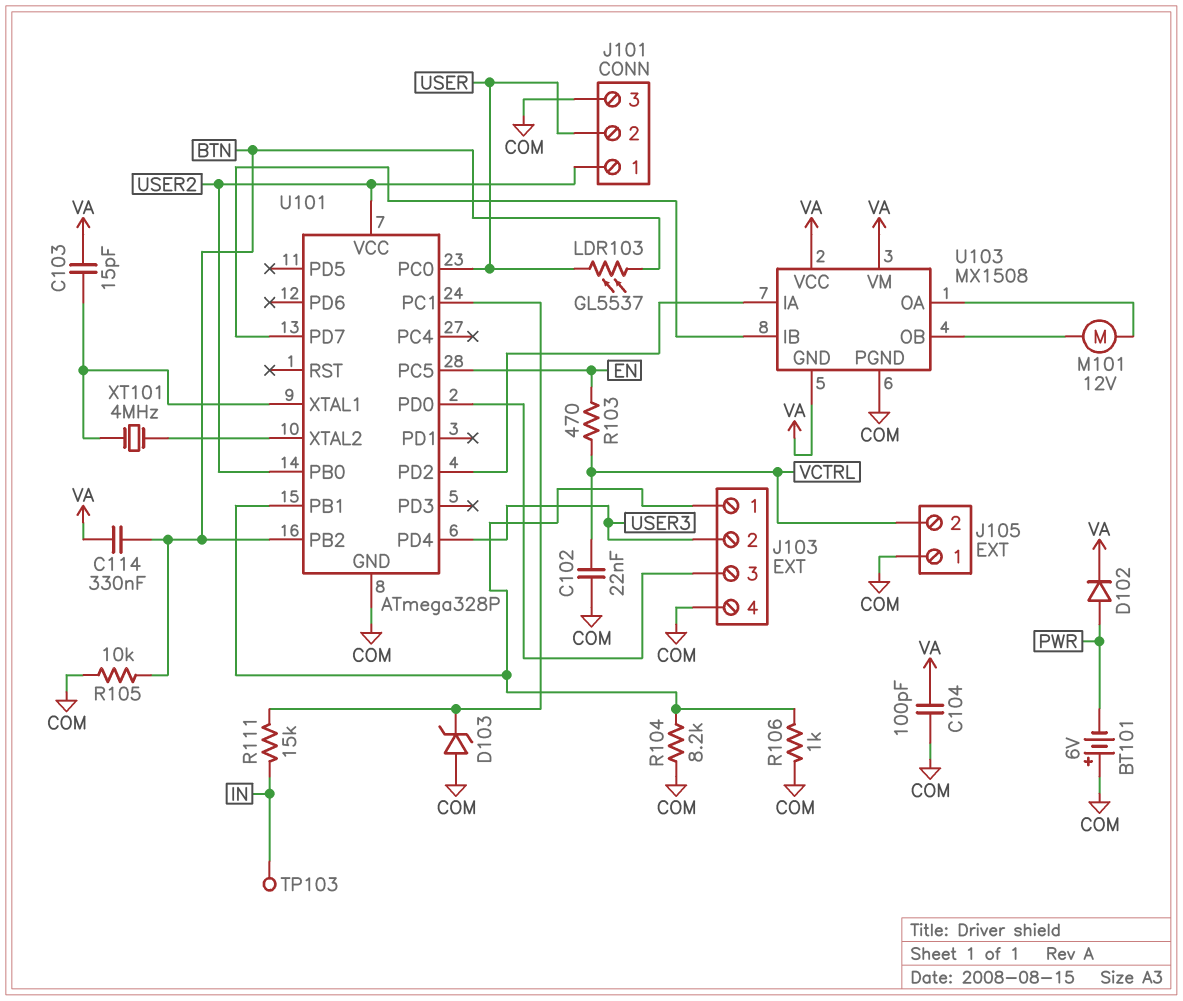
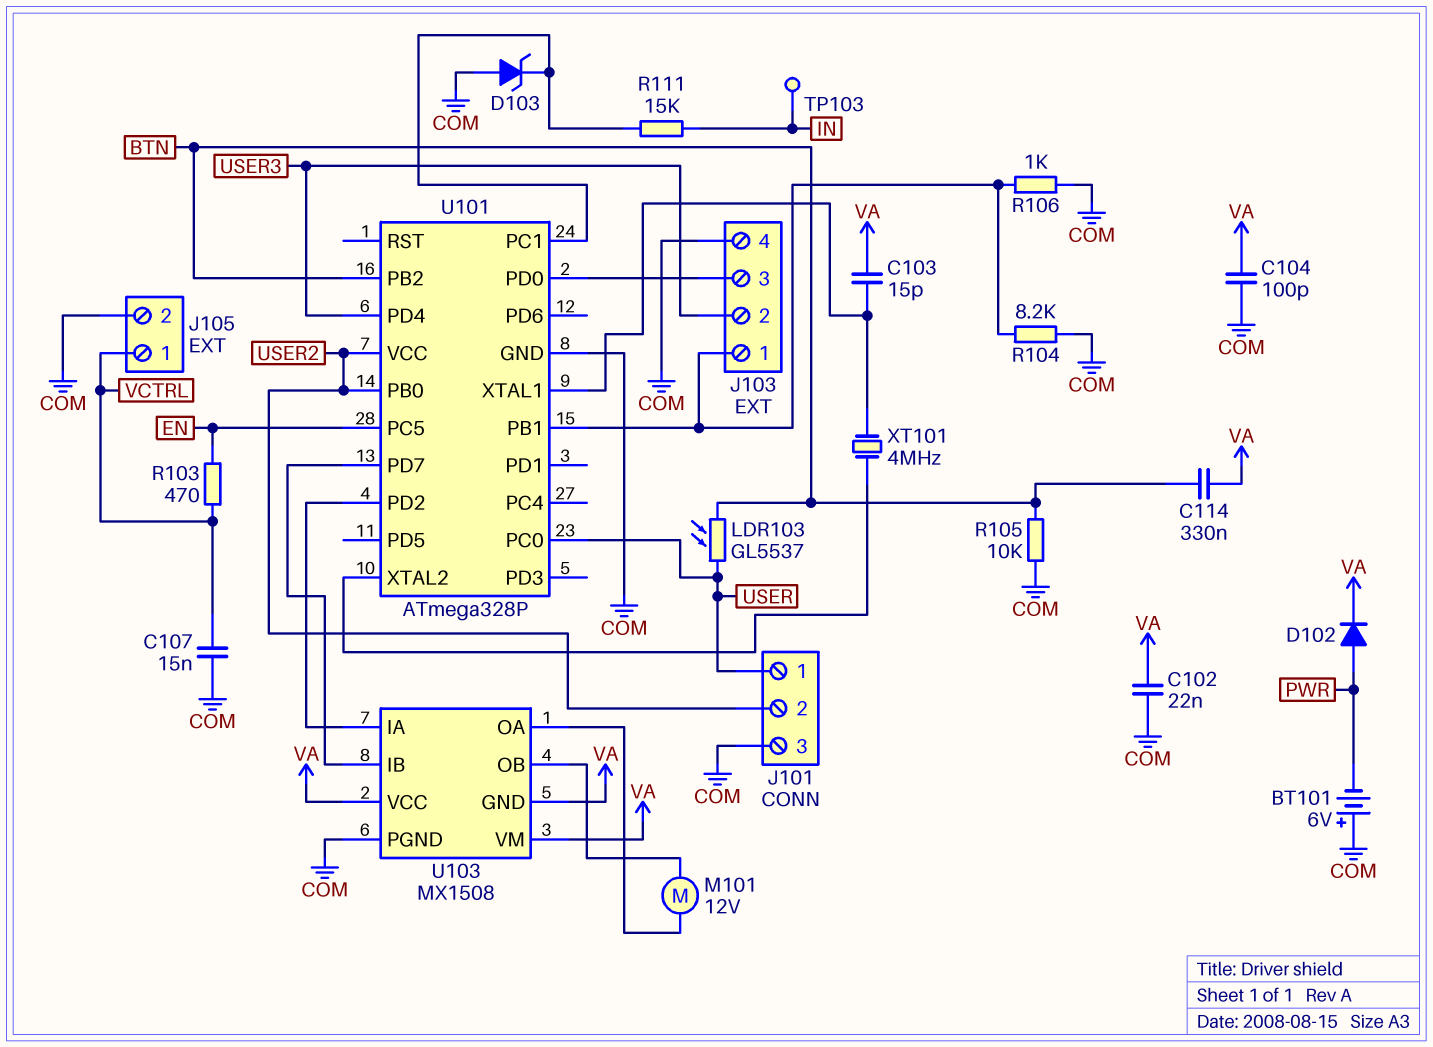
C102: 22nF (COM, VCTRL) -> 22nF (COM, VA)
C107: none -> 15nF (COM, VCTRL)
J101 pin 1: USER2 -> USER
J101 pin 2: USER -> USER2
J105 pin 1: COM -> VCTRL
J105 pin 2: VCTRL -> COM

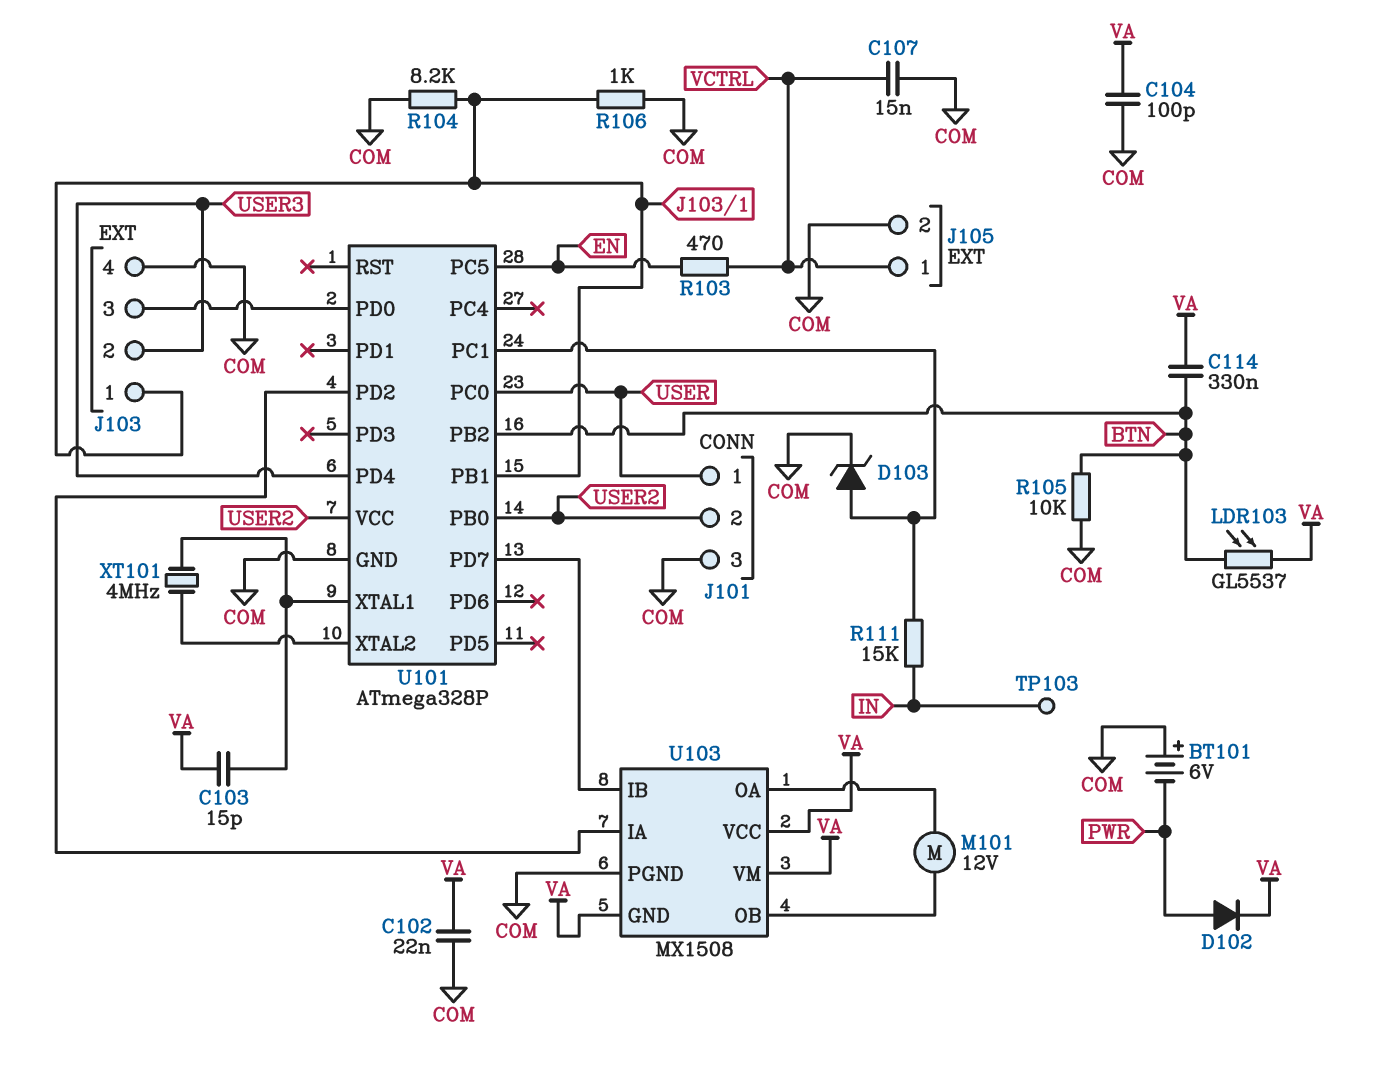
D103: zener (A COM, K U101/PC1) -> zener (A U101/PC1, K COM)
LDR103: GL5537 (BTN, USER) -> GL5537 (BTN, VA)

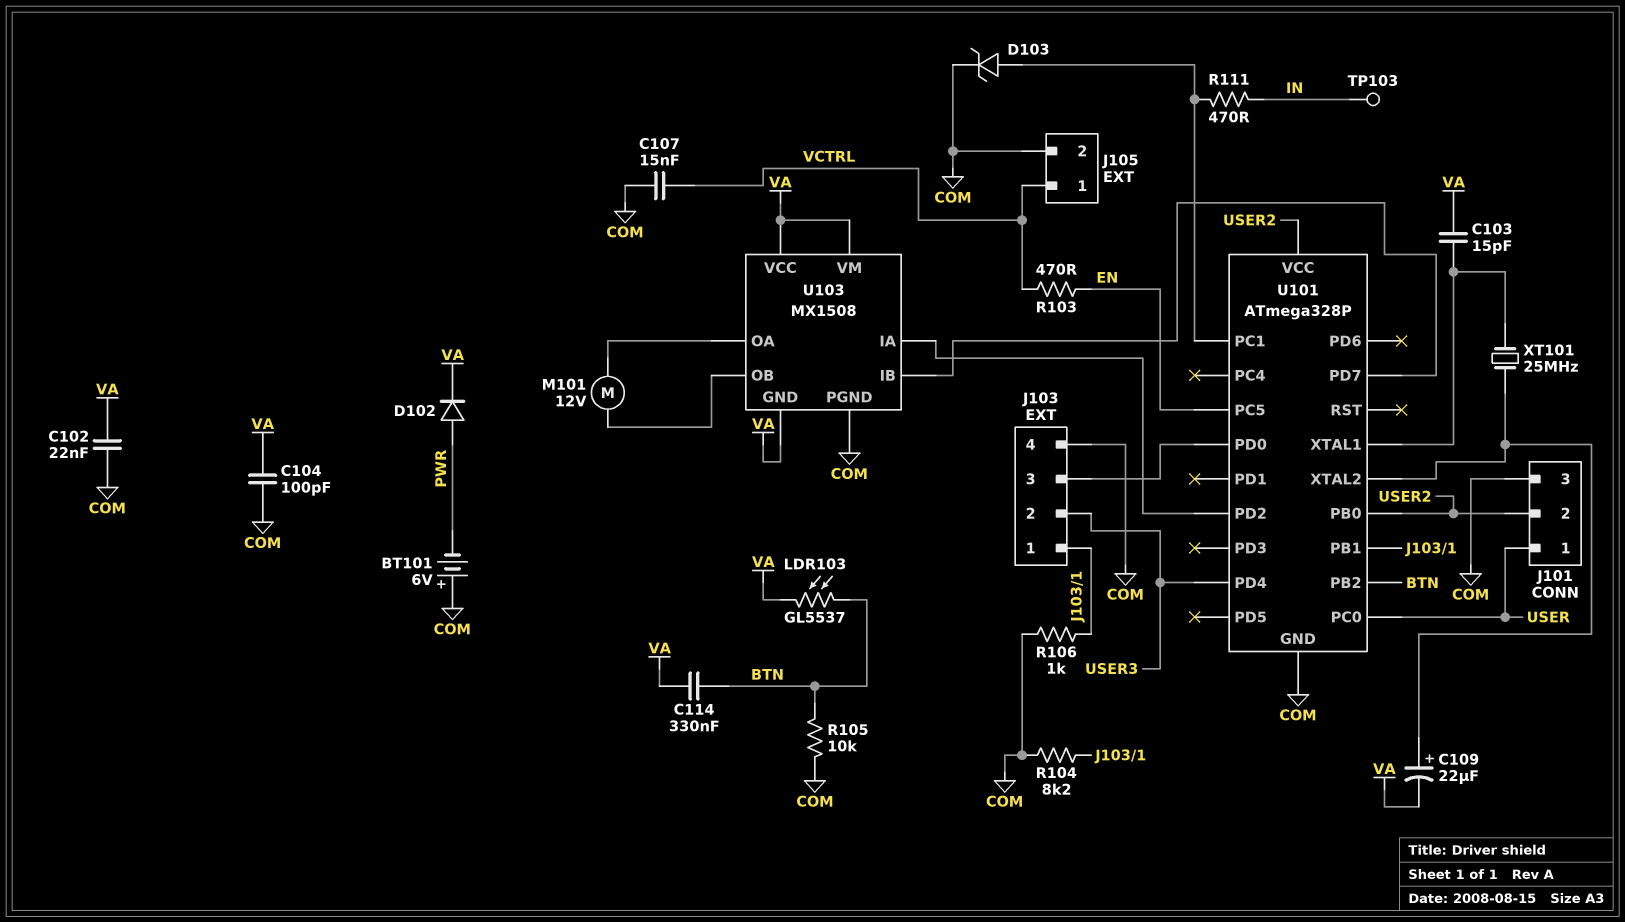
C109: none -> 22uF (plus U101/XTAL2, minus VA)
R111: 15k (IN, U101/PC1) -> 470 (IN, U101/PC1)
XT101: 4MHz (U101/XTAL1, U101/XTAL2) -> 25MHz (U101/XTAL1, U101/XTAL2)

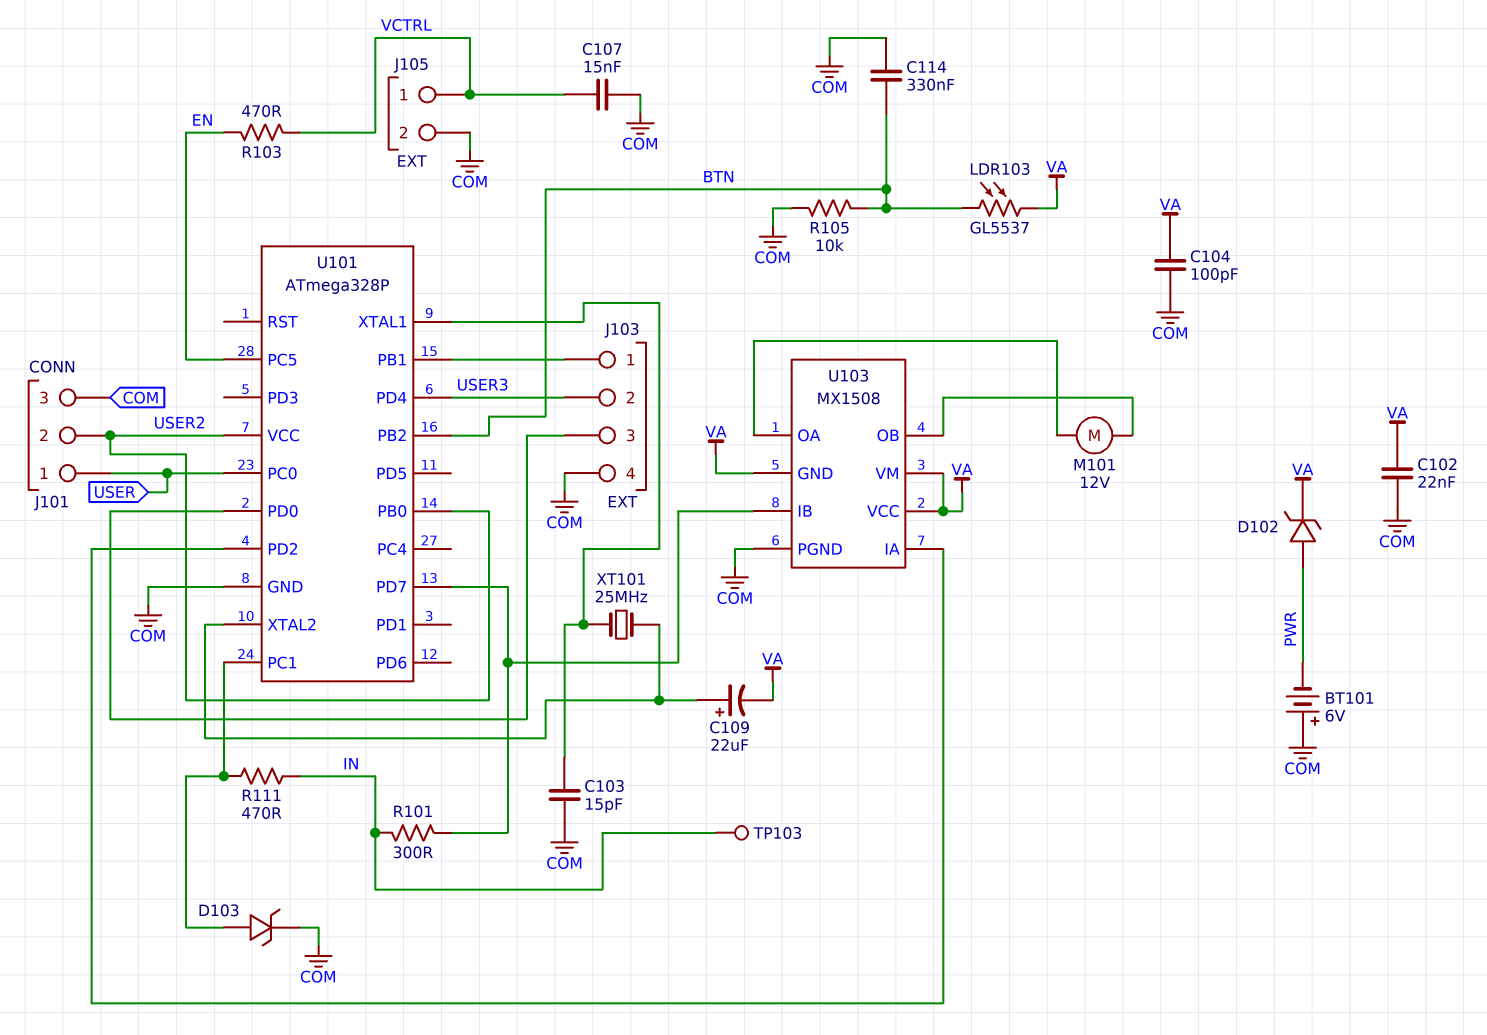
C103: 15pF (U101/XTAL1, VA) -> 15pF (COM, U101/XTAL1)
C114: 330nF (BTN, VA) -> 330nF (BTN, COM)
D102: diode (A PWR, K VA) -> zener (A PWR, K VA)
R101: none -> 300 (IN, U101/PD7)
R104: 8.2k (COM, J103/1) -> none
R106: 1k (COM, J103/1) -> none

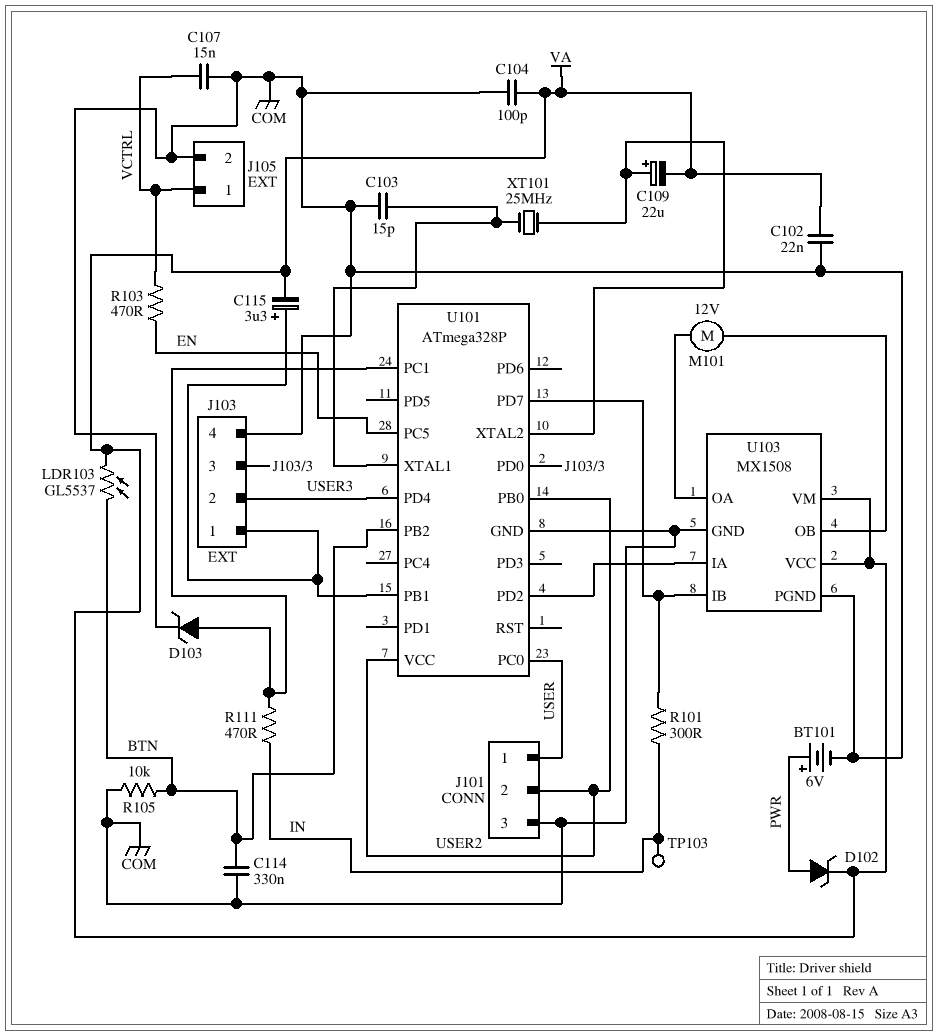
BT101: 6V (plus COM, minus PWR) -> 6V (plus PWR, minus COM)
C115: none -> 3.3uF (plus J103/1, minus VA)
U103 pin GND: VA -> COM

